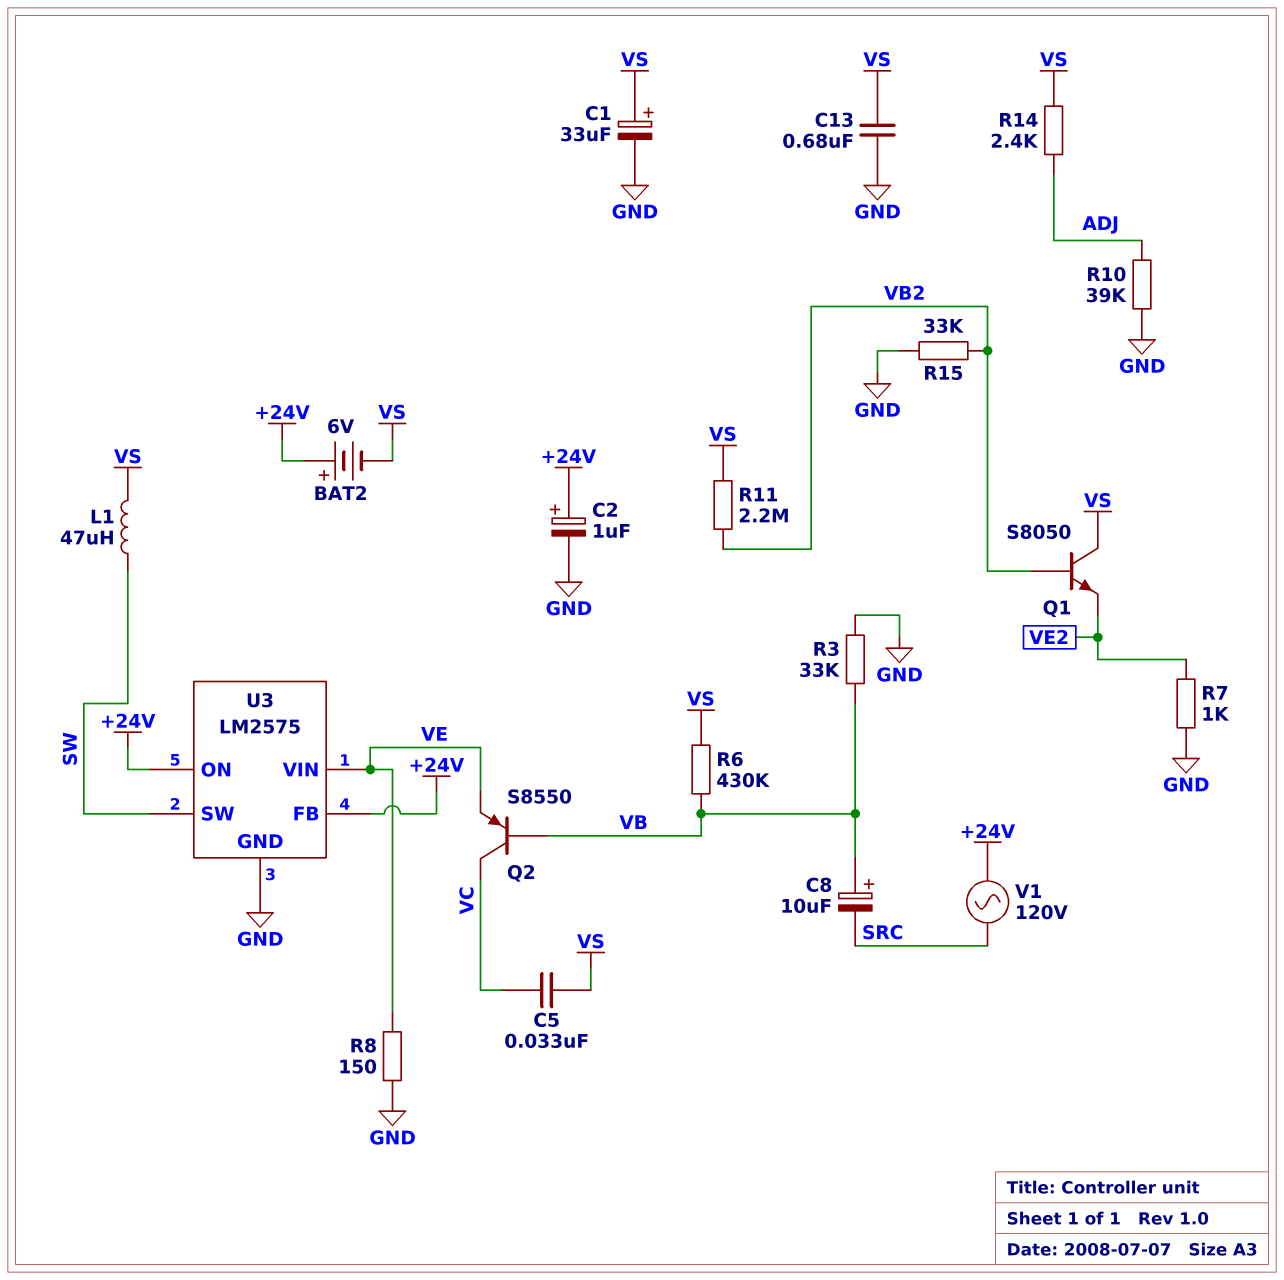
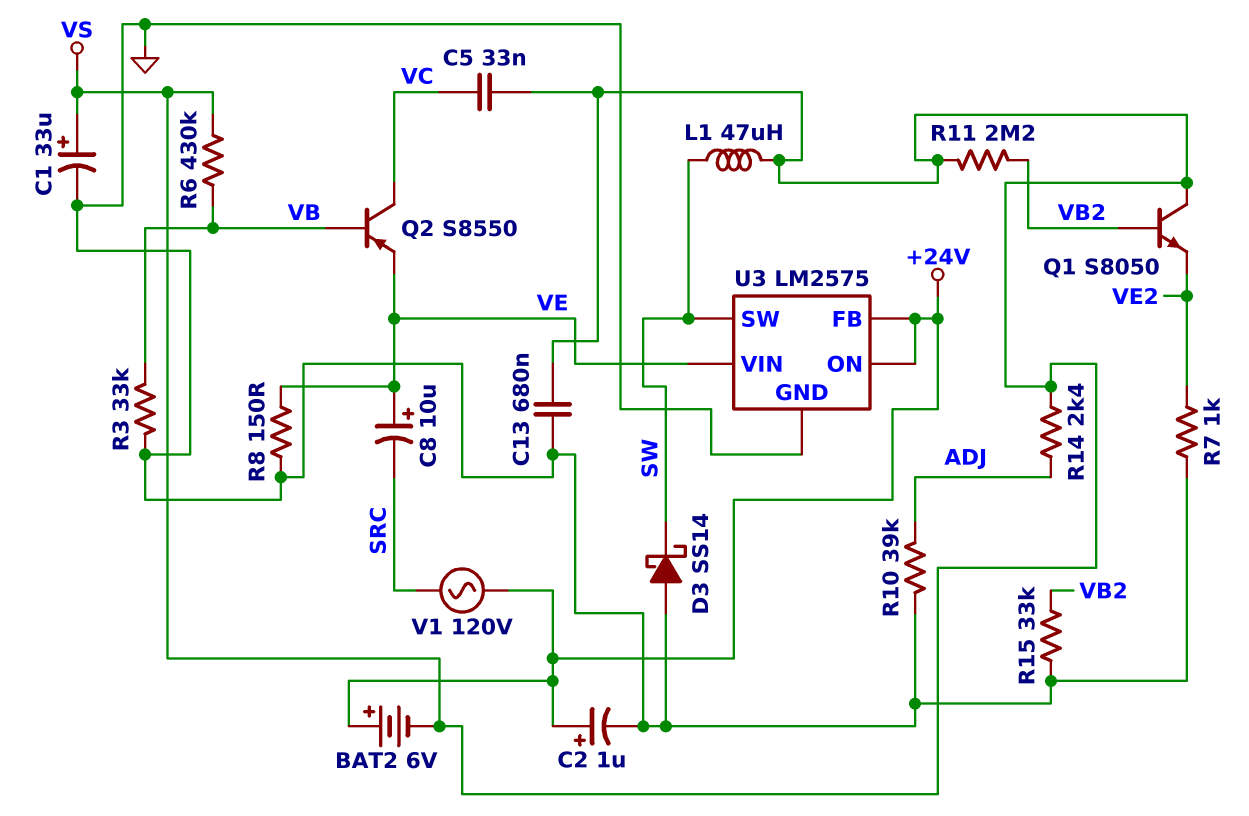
C8: 10uF (plus VB, minus SRC) -> 10uF (plus VE, minus SRC)
D3: none -> schottky SS14 (A GND, K SW)

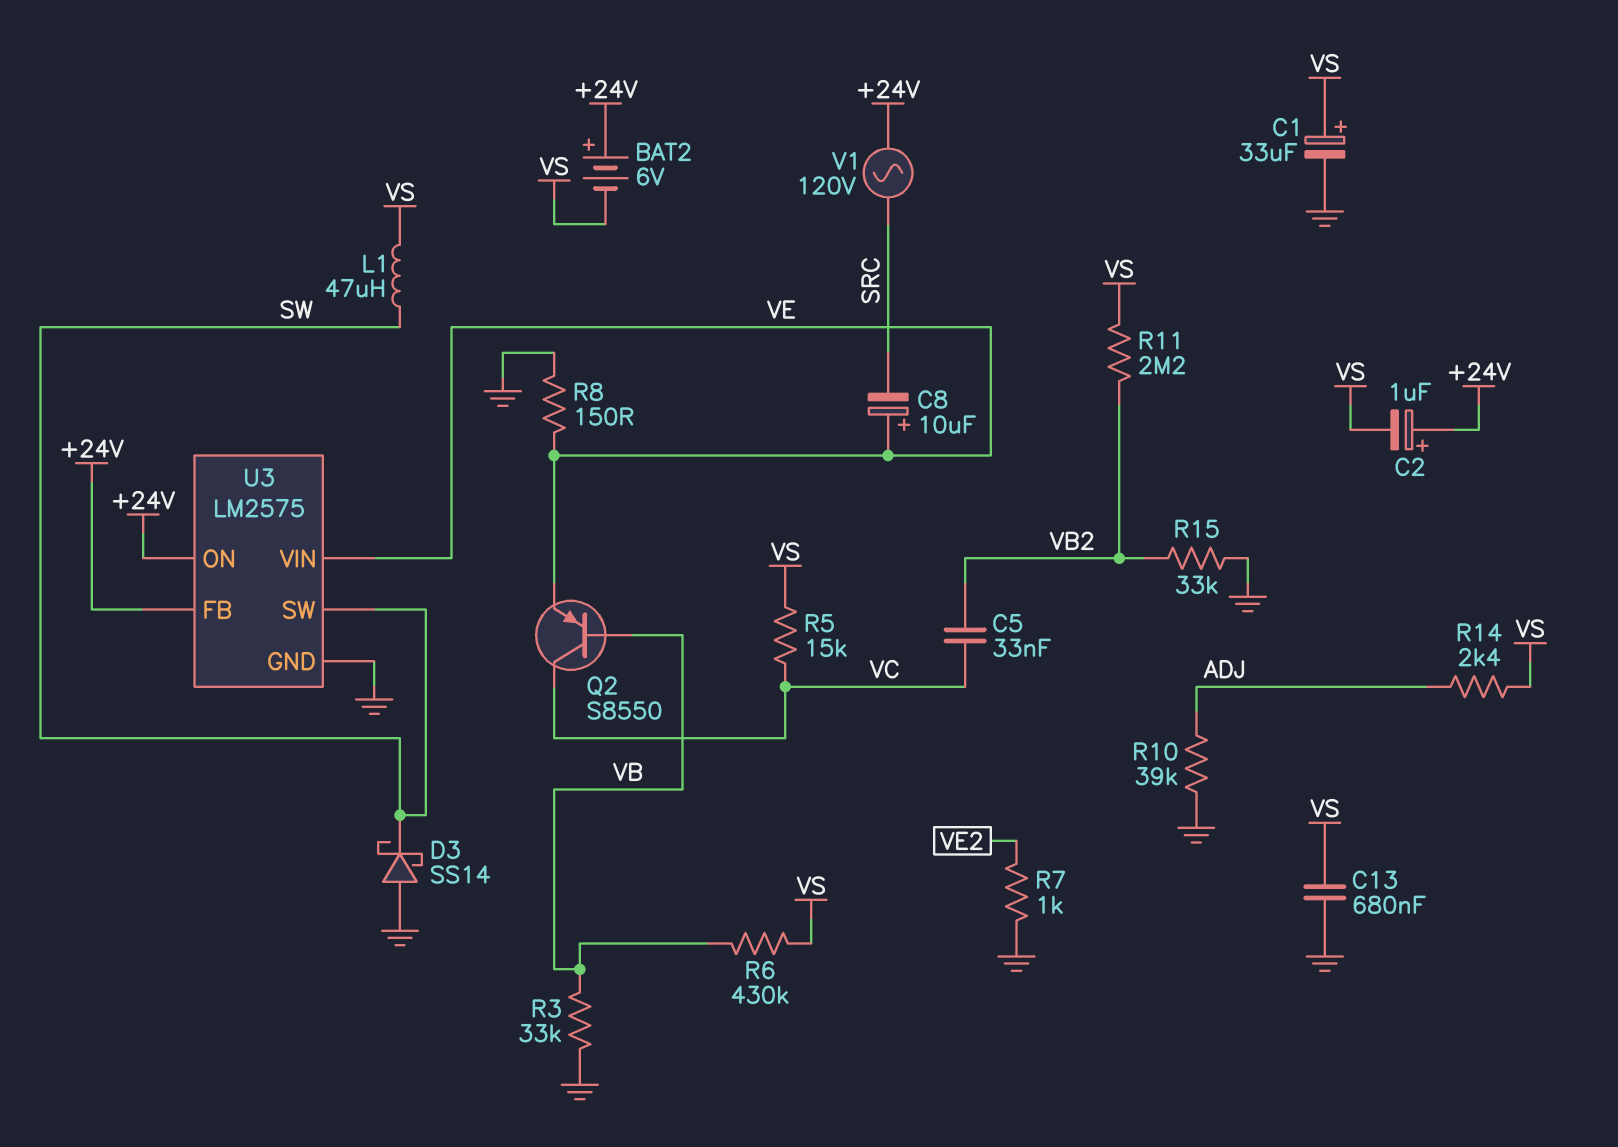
C2: 1uF (plus +24V, minus GND) -> 1uF (plus +24V, minus VS)
C5: 33nF (VC, VS) -> 33nF (VB2, VC)
Q1: NPN S8050 (B VB2, C VS, E VE2) -> none
R5: none -> 15k (VC, VS)

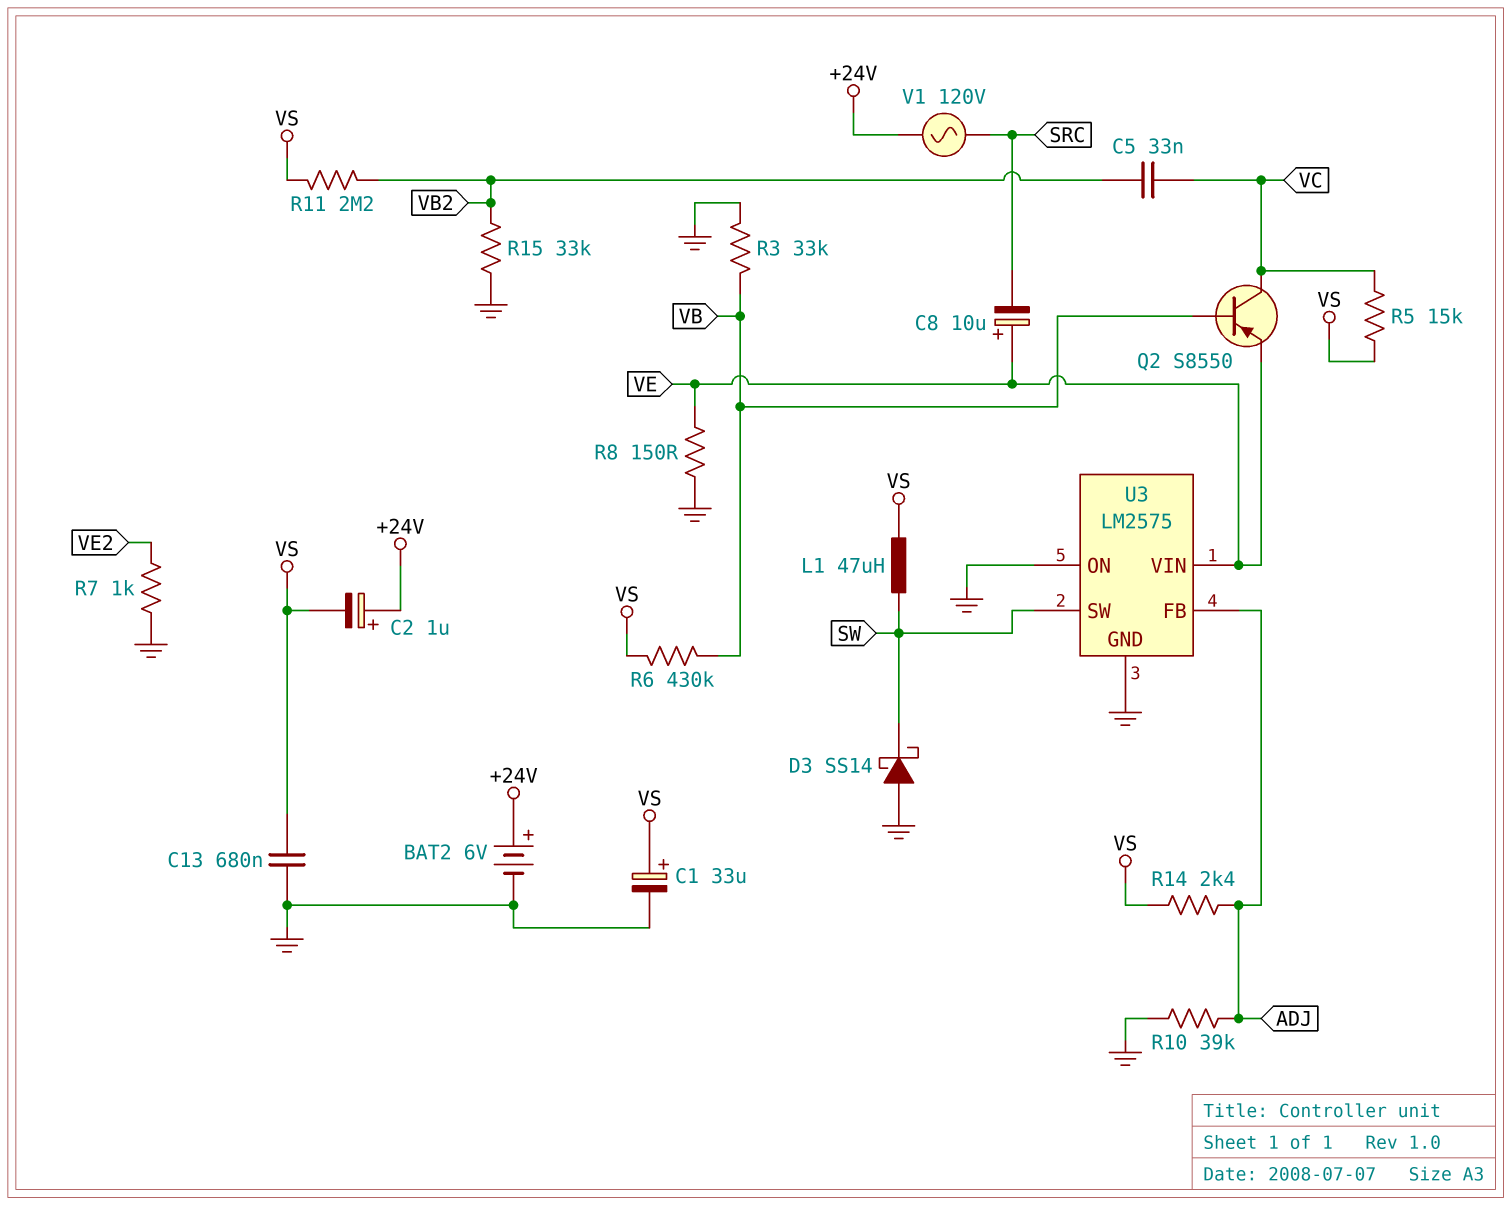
BAT2: 6V (plus +24V, minus VS) -> 6V (plus +24V, minus GND)
U3 pin FB: +24V -> ADJ
U3 pin ON: +24V -> GND

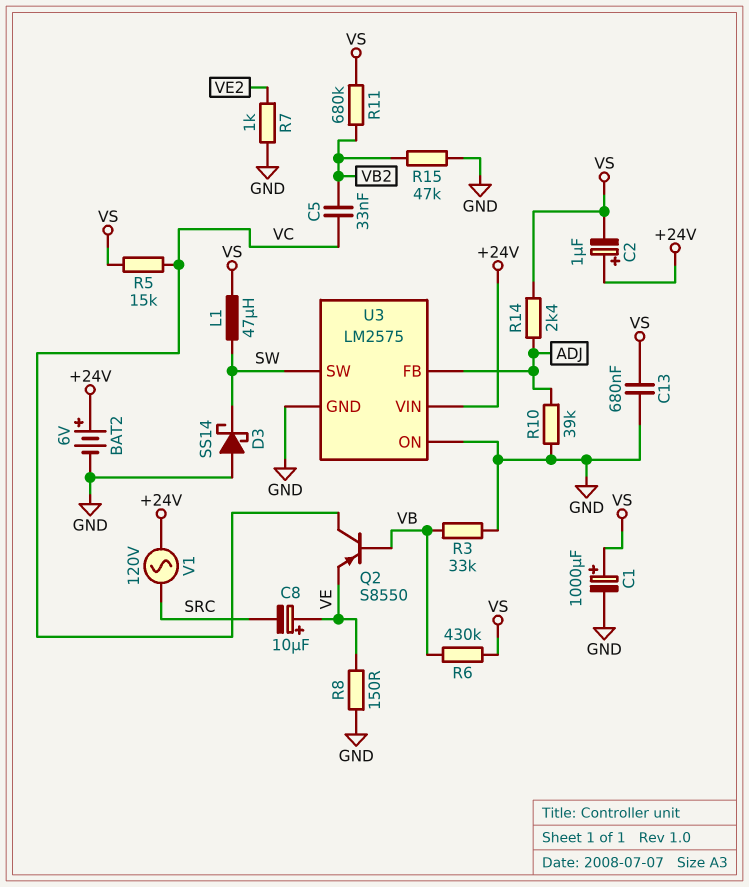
C1: 33uF (plus VS, minus GND) -> 1000uF (plus VS, minus GND)
R11: 2.2M (VB2, VS) -> 680k (VB2, VS)
R15: 33k (GND, VB2) -> 47k (GND, VB2)
U3 pin VIN: VE -> +24V

